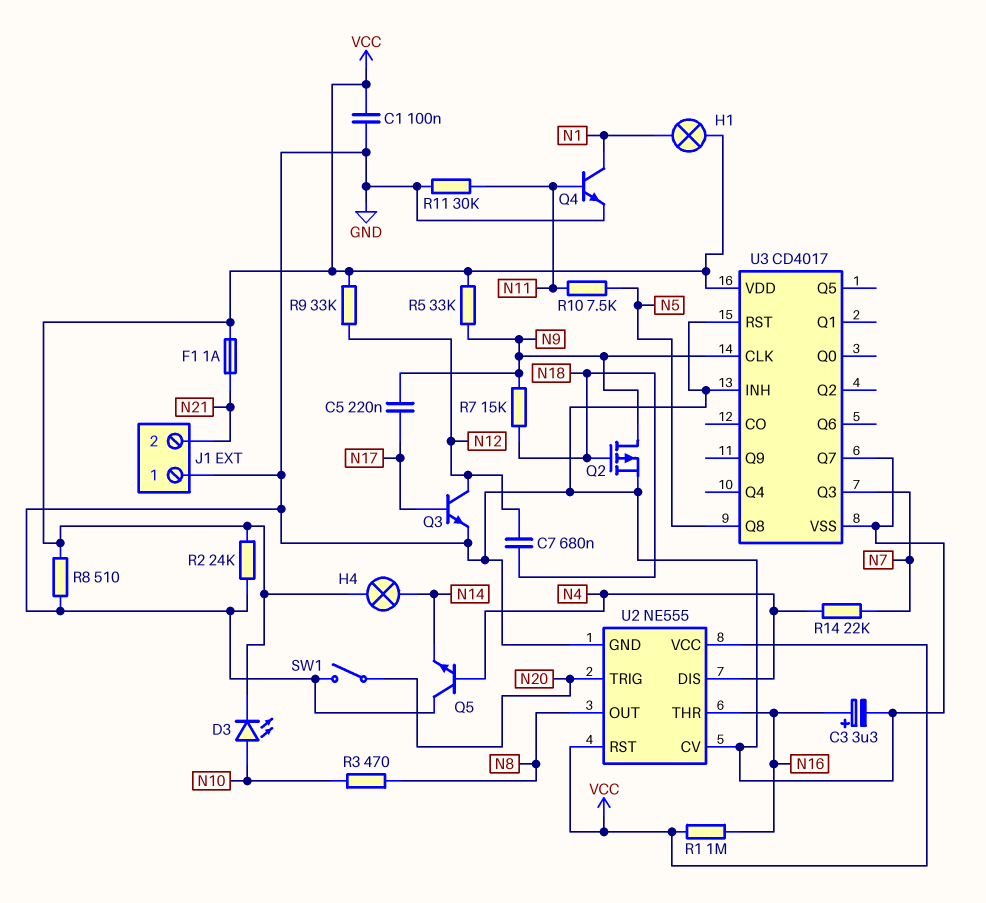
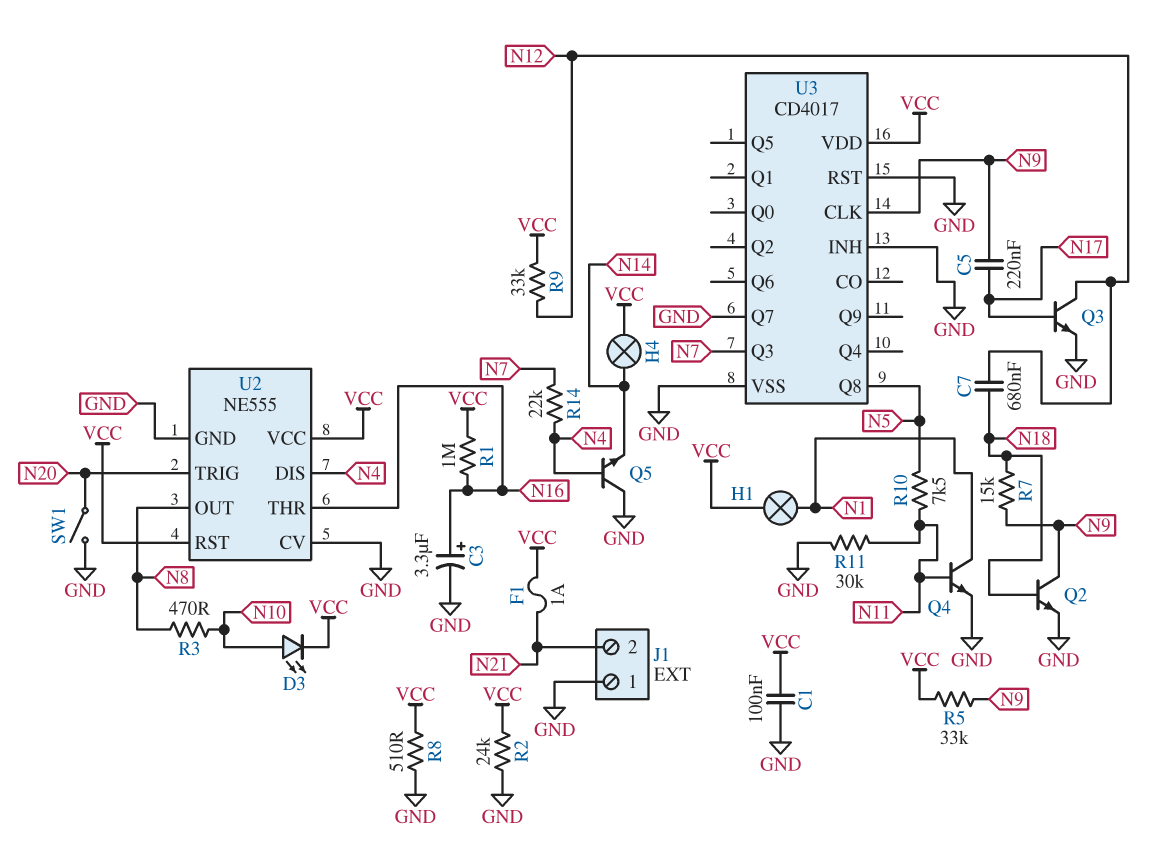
Q2: PMOS (G N18, D N9, S GND) -> NPN (B N18, C N9, E GND)

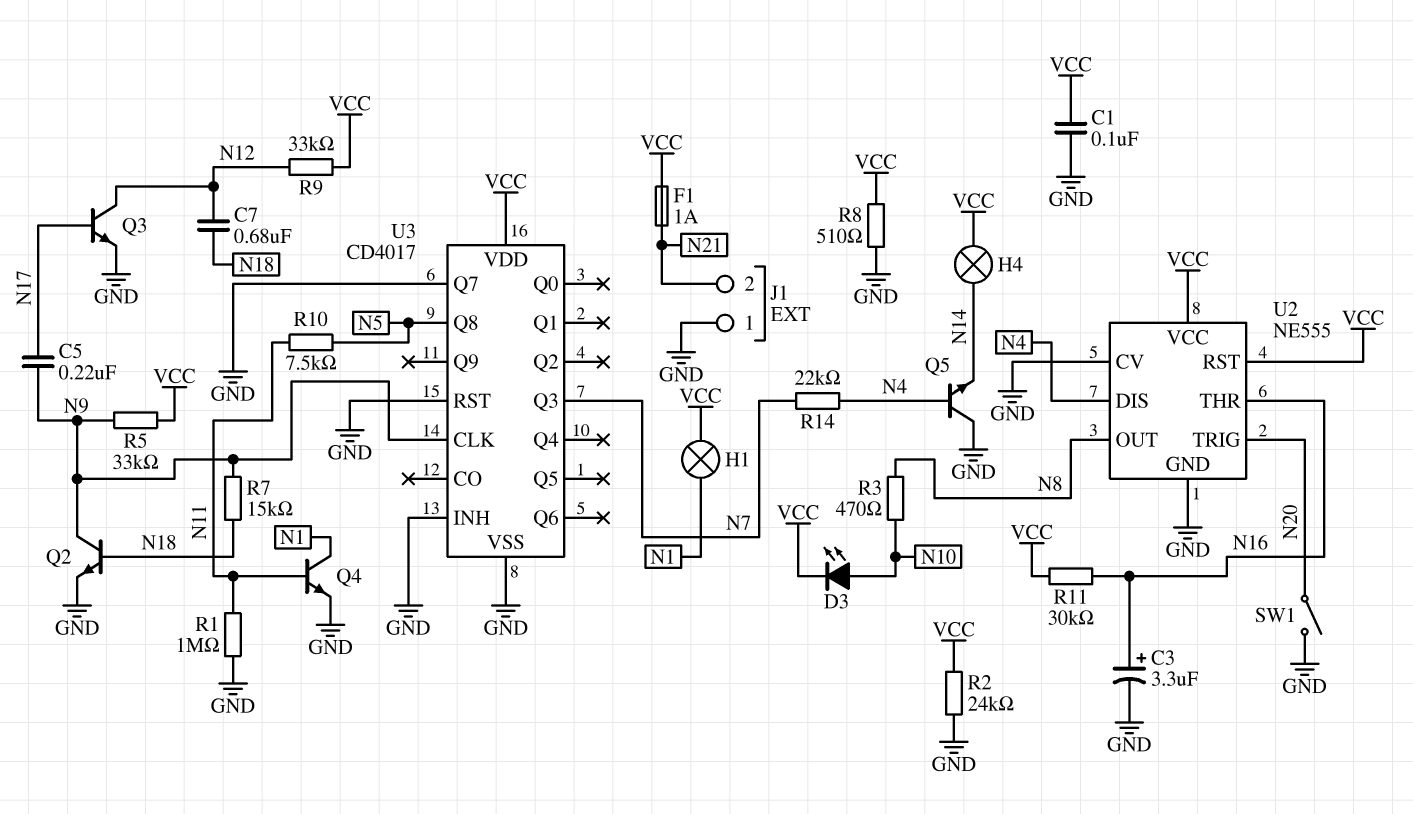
R1: 1M (N16, VCC) -> 1M (GND, N11)
R11: 30k (GND, N11) -> 30k (N16, VCC)

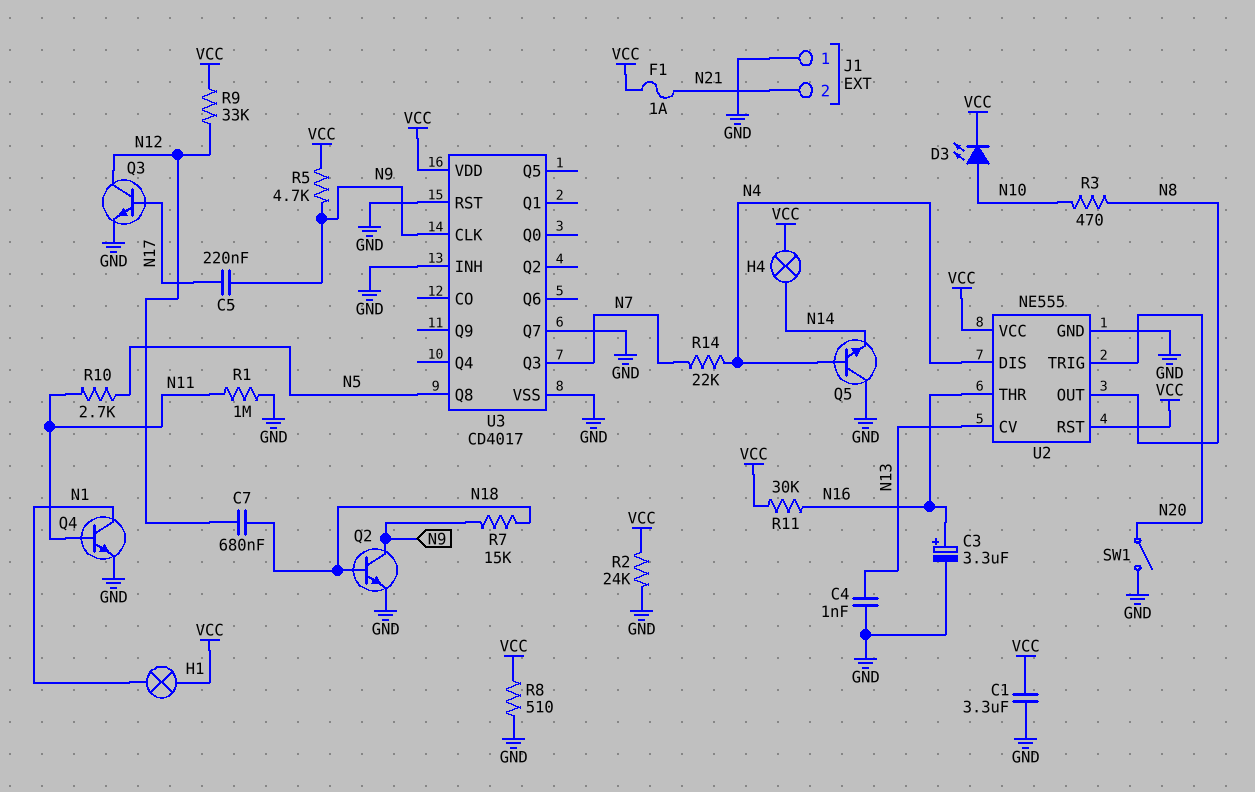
C1: 100nF (GND, VCC) -> 3.3uF (GND, VCC)
C4: none -> 1nF (GND, N13)
R5: 33k (N9, VCC) -> 4.7k (N9, VCC)
R10: 7.5k (N5, N11) -> 2.7k (N5, N11)
U2 pin CV: GND -> N13

